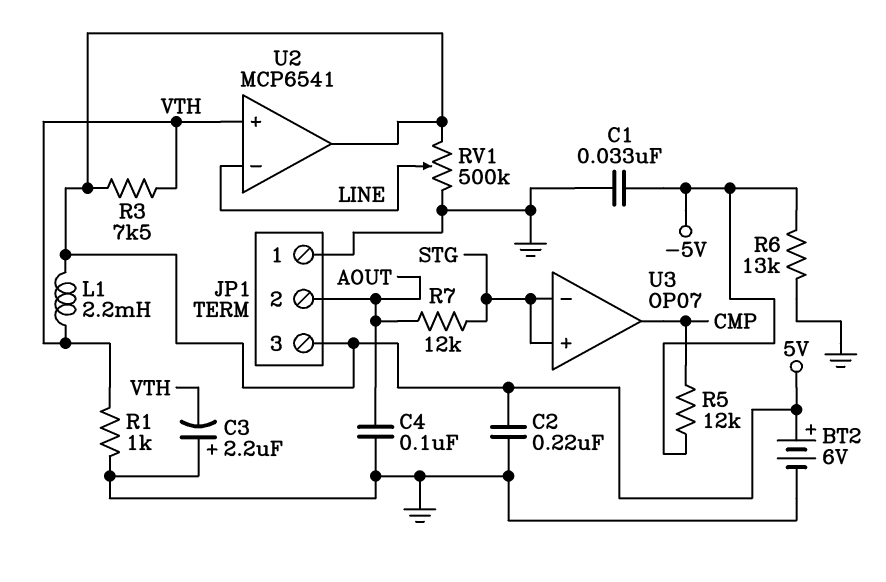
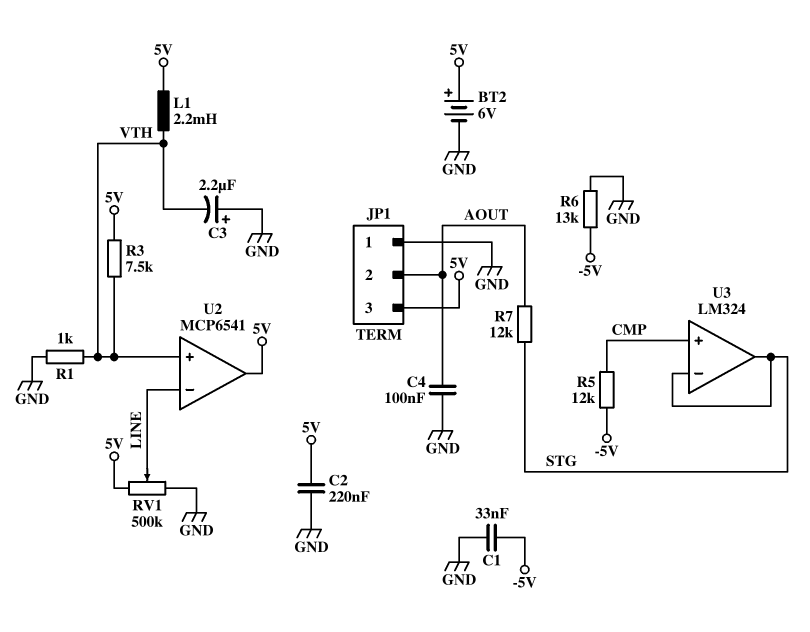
U3: OP07 -> LM324
U3 pin in+: STG -> CMP
U3 pin out: CMP -> STG

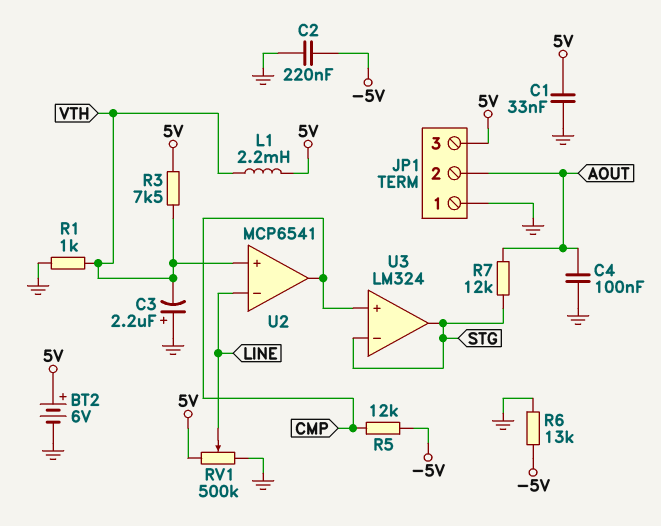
C1: 33nF (-5V, GND) -> 33nF (5V, GND)
C2: 220nF (5V, GND) -> 220nF (-5V, GND)
U2 pin out: 5V -> CMP

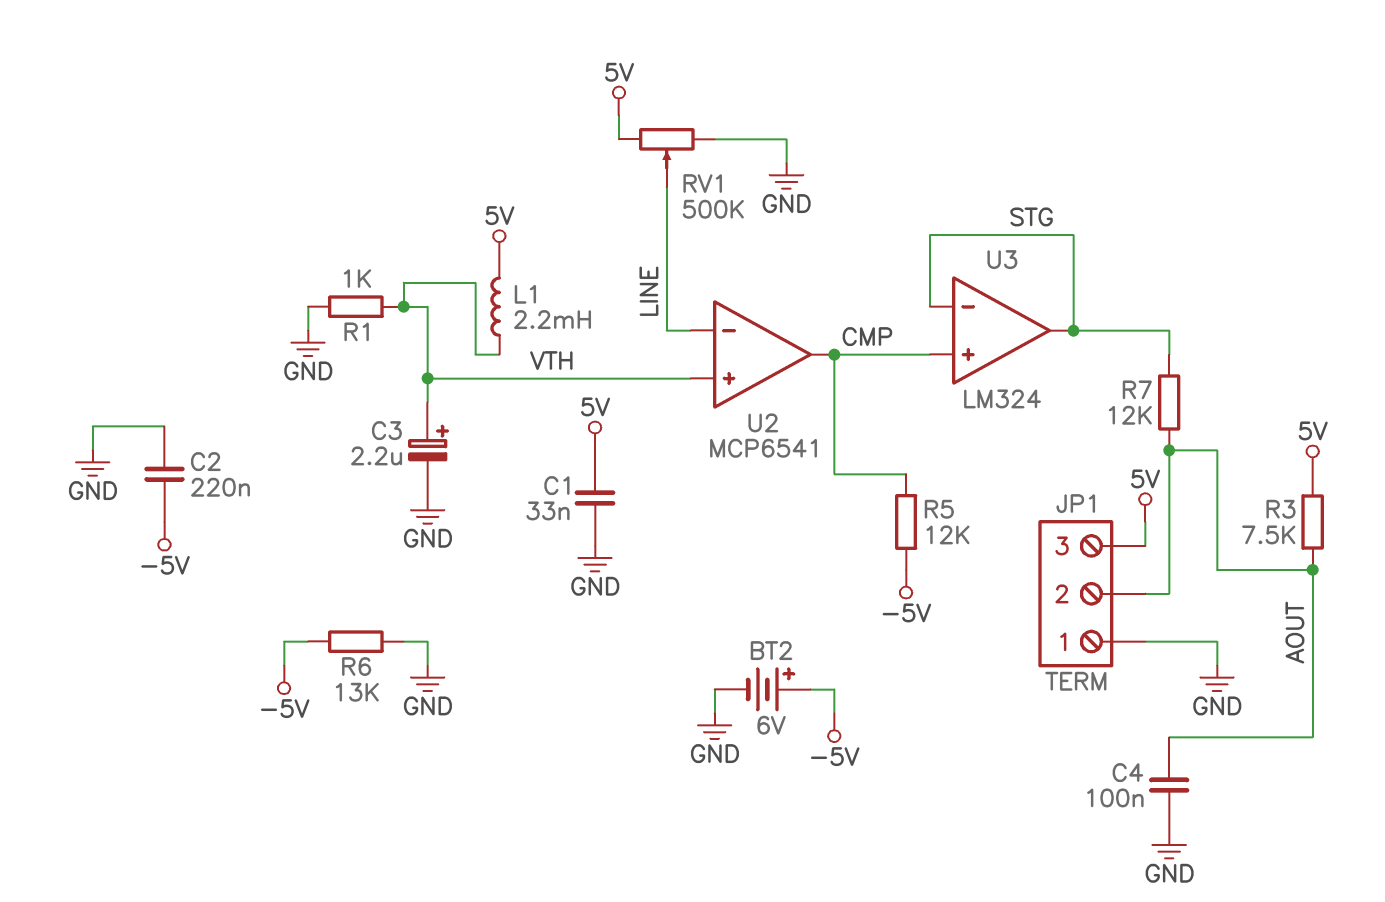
BT2: 6V (plus 5V, minus GND) -> 6V (plus -5V, minus GND)
C3: 2.2uF (plus GND, minus VTH) -> 2.2uF (plus VTH, minus GND)
R3: 7.5k (5V, VTH) -> 7.5k (5V, AOUT)

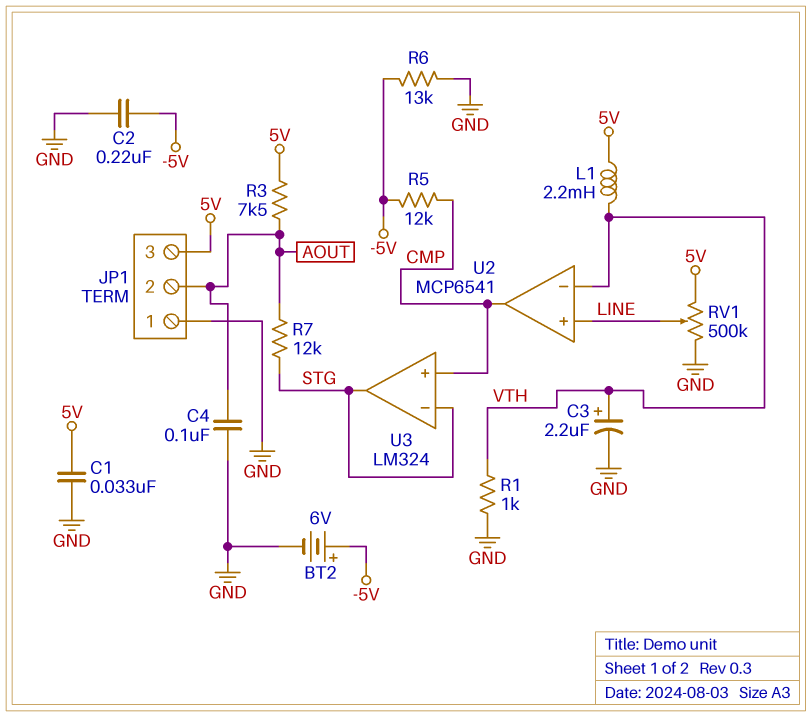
U2 pin in+: VTH -> LINE
U2 pin in-: LINE -> VTH

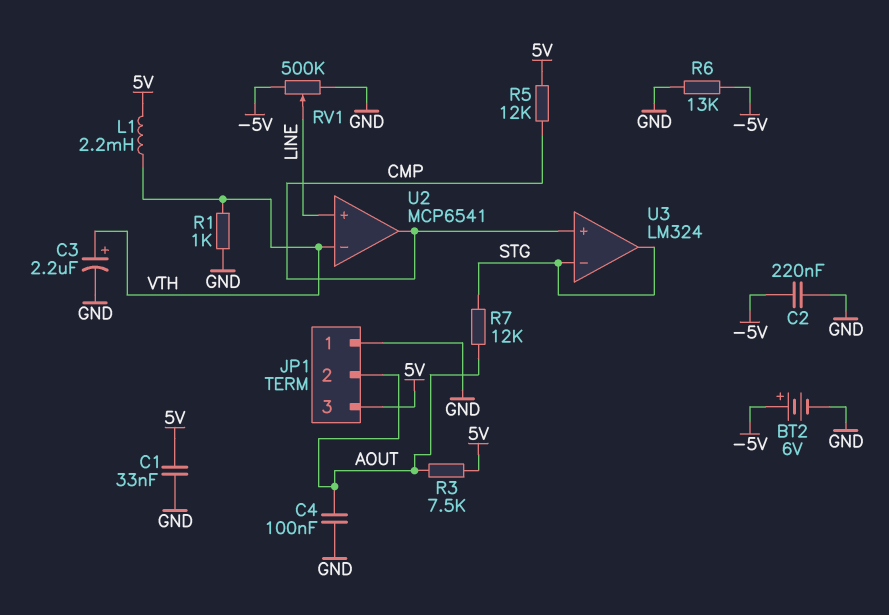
R5: 12k (-5V, CMP) -> 12k (5V, CMP)
RV1: 500k (5V, GND, wiper LINE) -> 500k (-5V, GND, wiper LINE)

